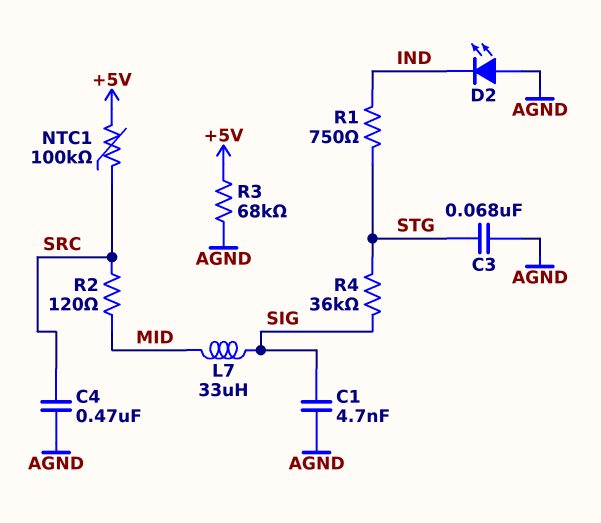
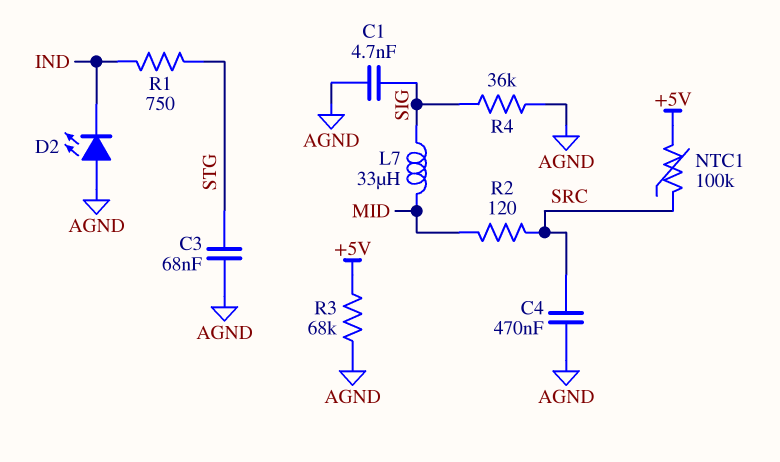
R4: 36k (SIG, STG) -> 36k (AGND, SIG)

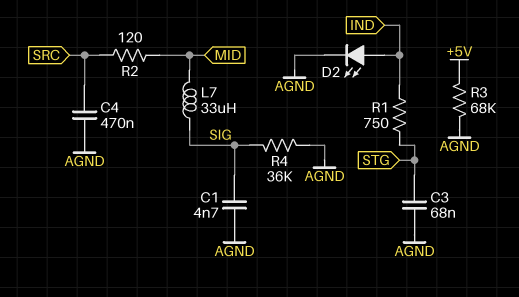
D2: LED (A AGND, K IND) -> LED (A IND, K AGND)
NTC1: 100k (+5V, SRC) -> none

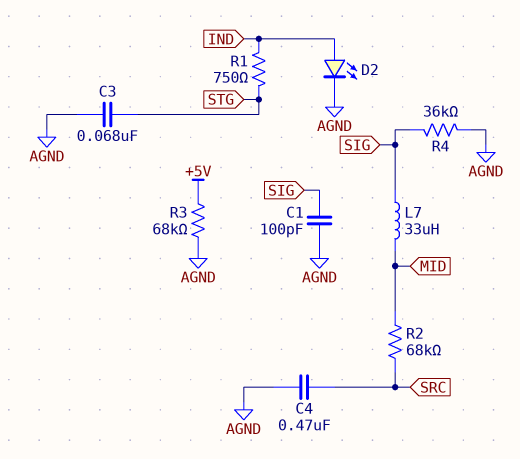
C1: 4.7nF (AGND, SIG) -> 100pF (AGND, SIG)
R2: 120 (MID, SRC) -> 68k (MID, SRC)

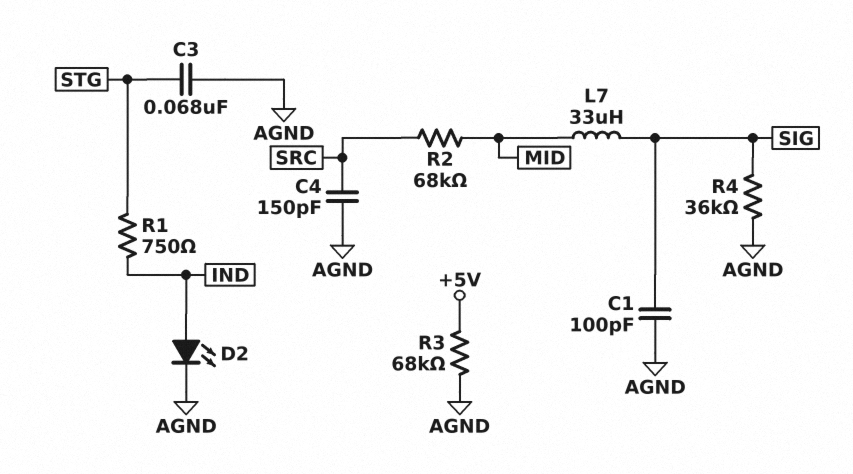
C4: 470nF (AGND, SRC) -> 150pF (AGND, SRC)

